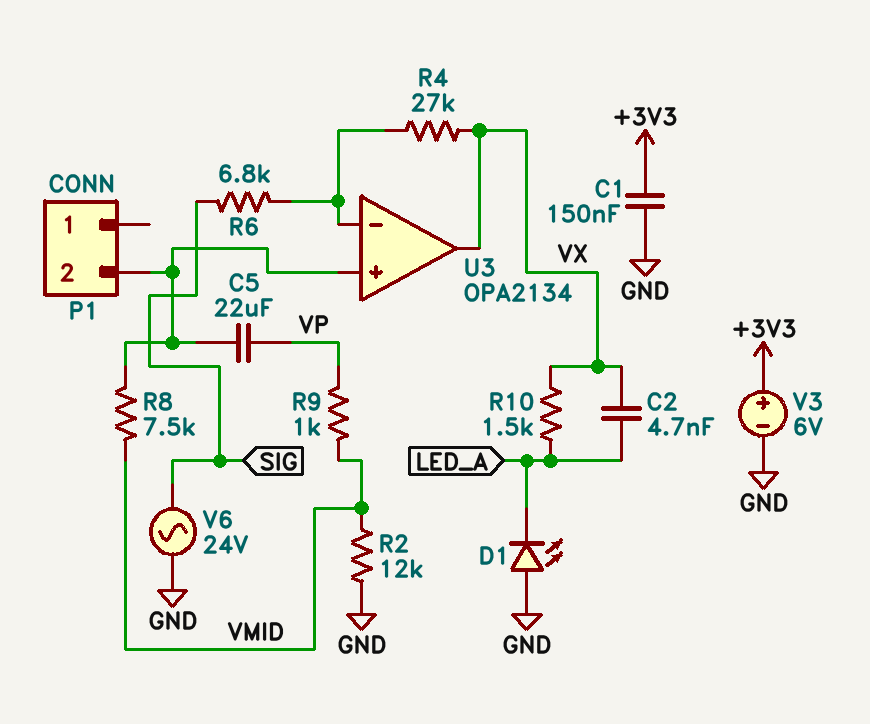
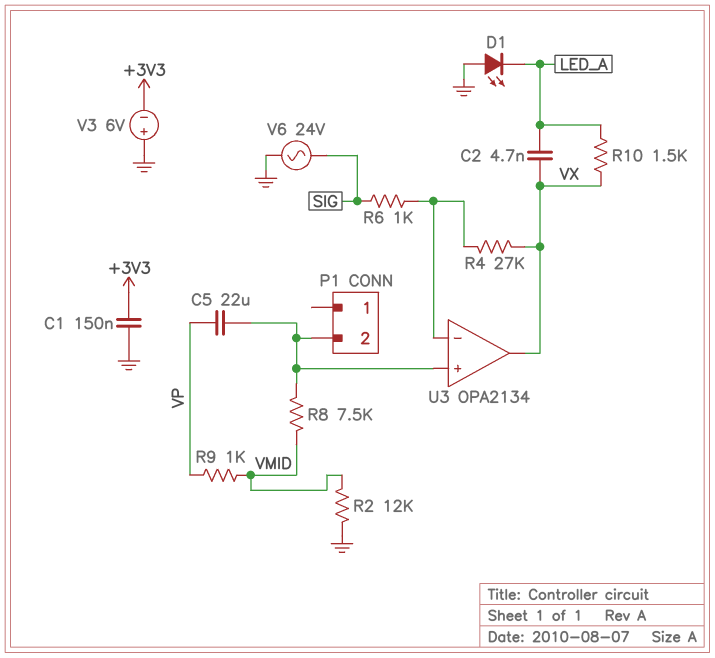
R6: 6.8k (SIG, U3/in-) -> 1k (SIG, U3/in-)
V3: 6V (plus +3V3, minus GND) -> 6V (plus GND, minus +3V3)

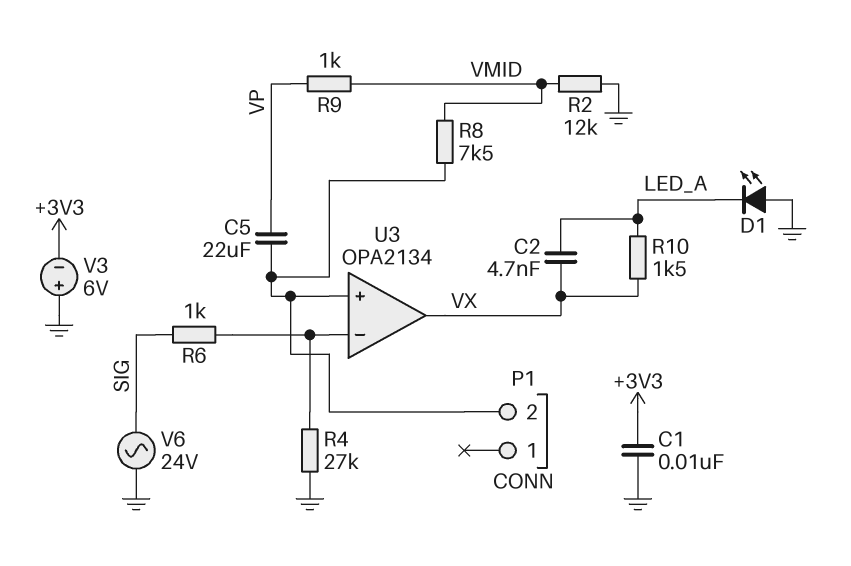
C1: 150nF (+3V3, GND) -> 10nF (+3V3, GND)
R4: 27k (U3/in-, VX) -> 27k (GND, U3/in-)

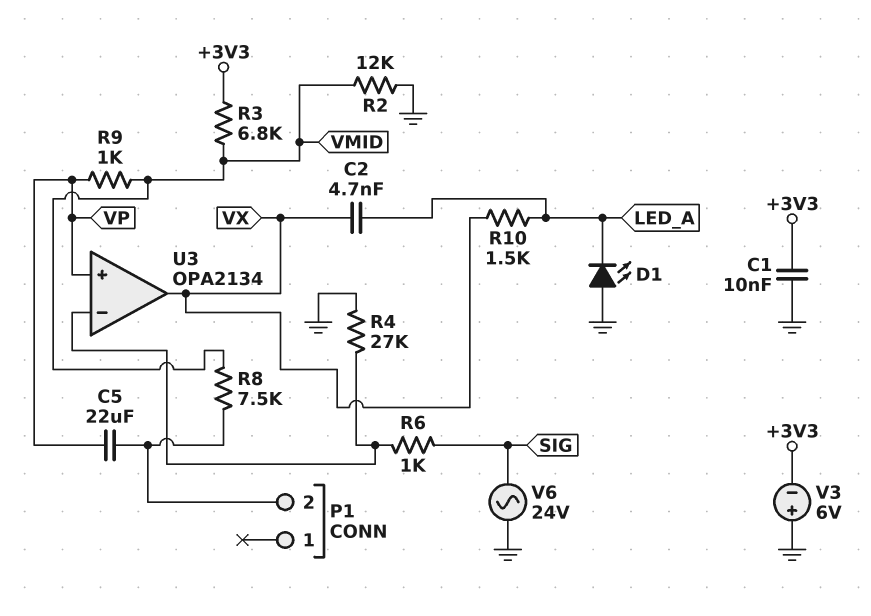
R3: none -> 6.8k (+3V3, VMID)
U3 pin in+: P1/2 -> VP

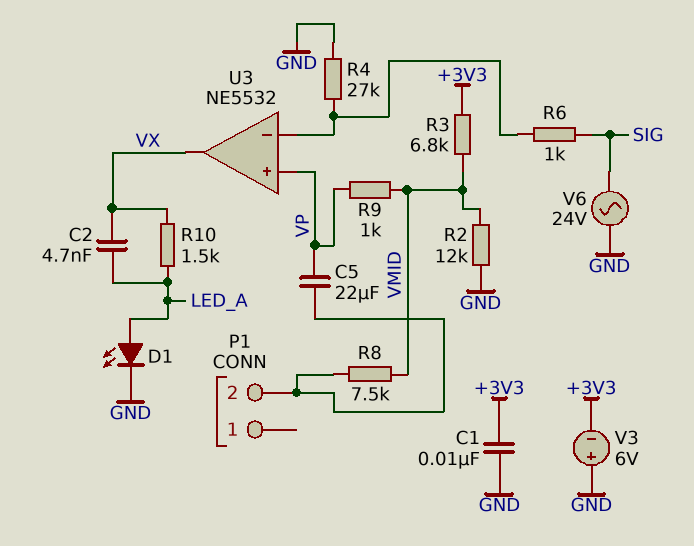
D1: LED (A GND, K LED_A) -> LED (A LED_A, K GND)
U3: OPA2134 -> NE5532

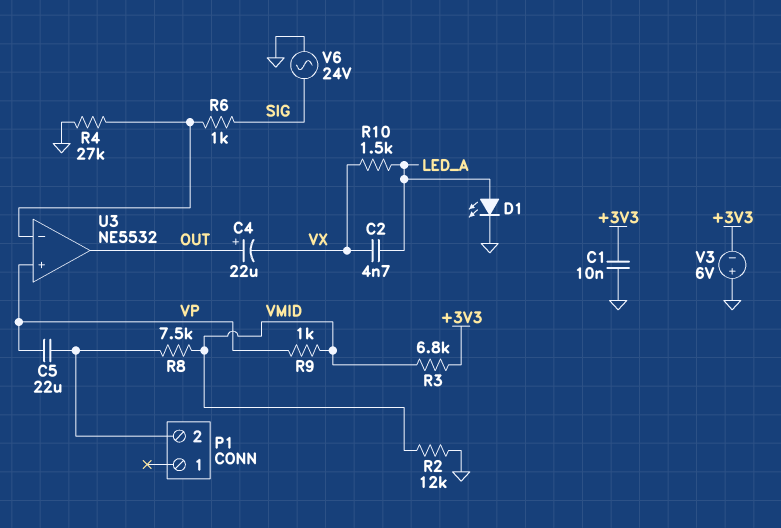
C4: none -> 22uF (plus OUT, minus VX)
U3 pin out: VX -> OUT

